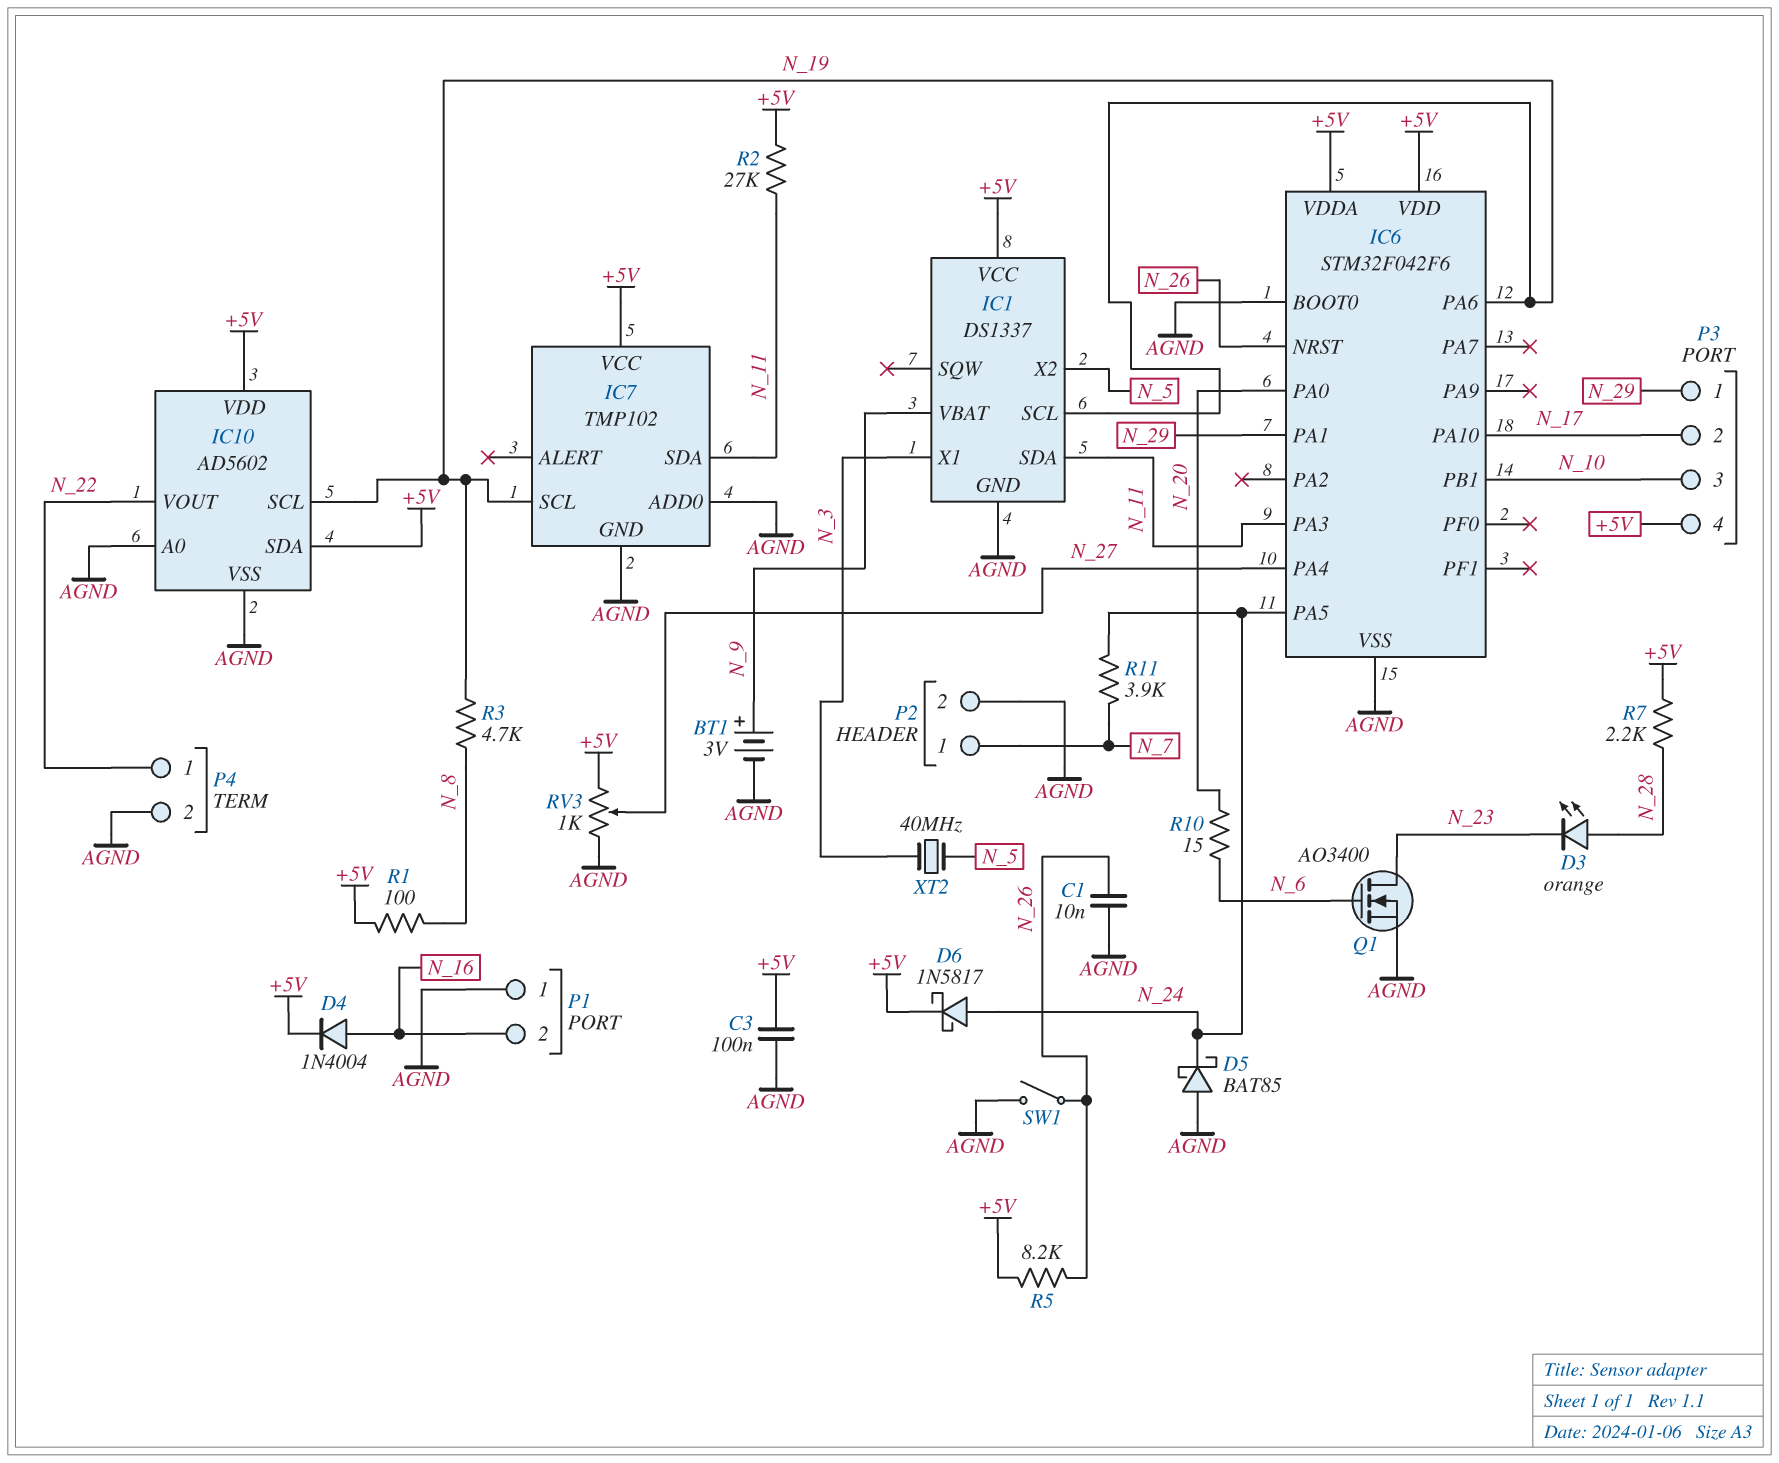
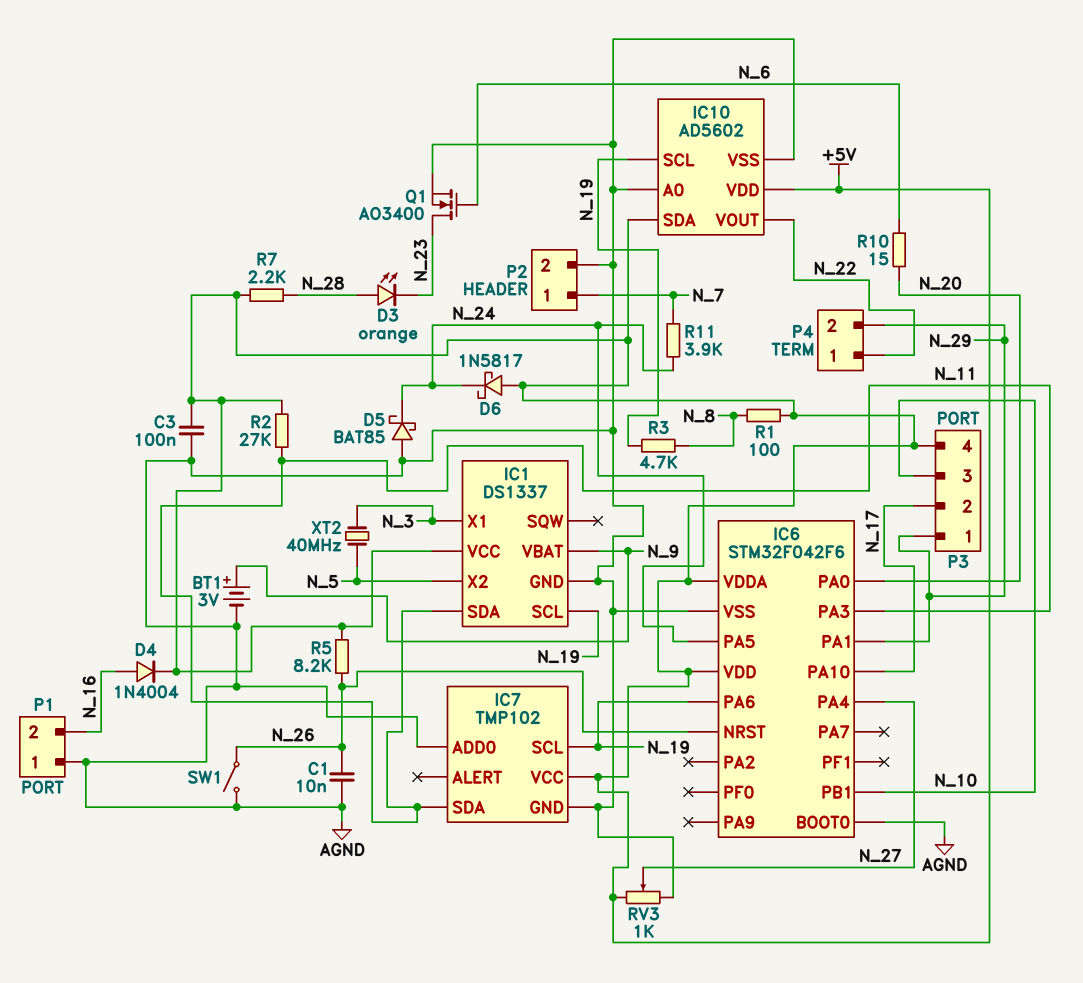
D6: schottky 1N5817 (A N_24, K +5V) -> schottky 1N5817 (A +5V, K N_24)
P4 pin 2: AGND -> N_29

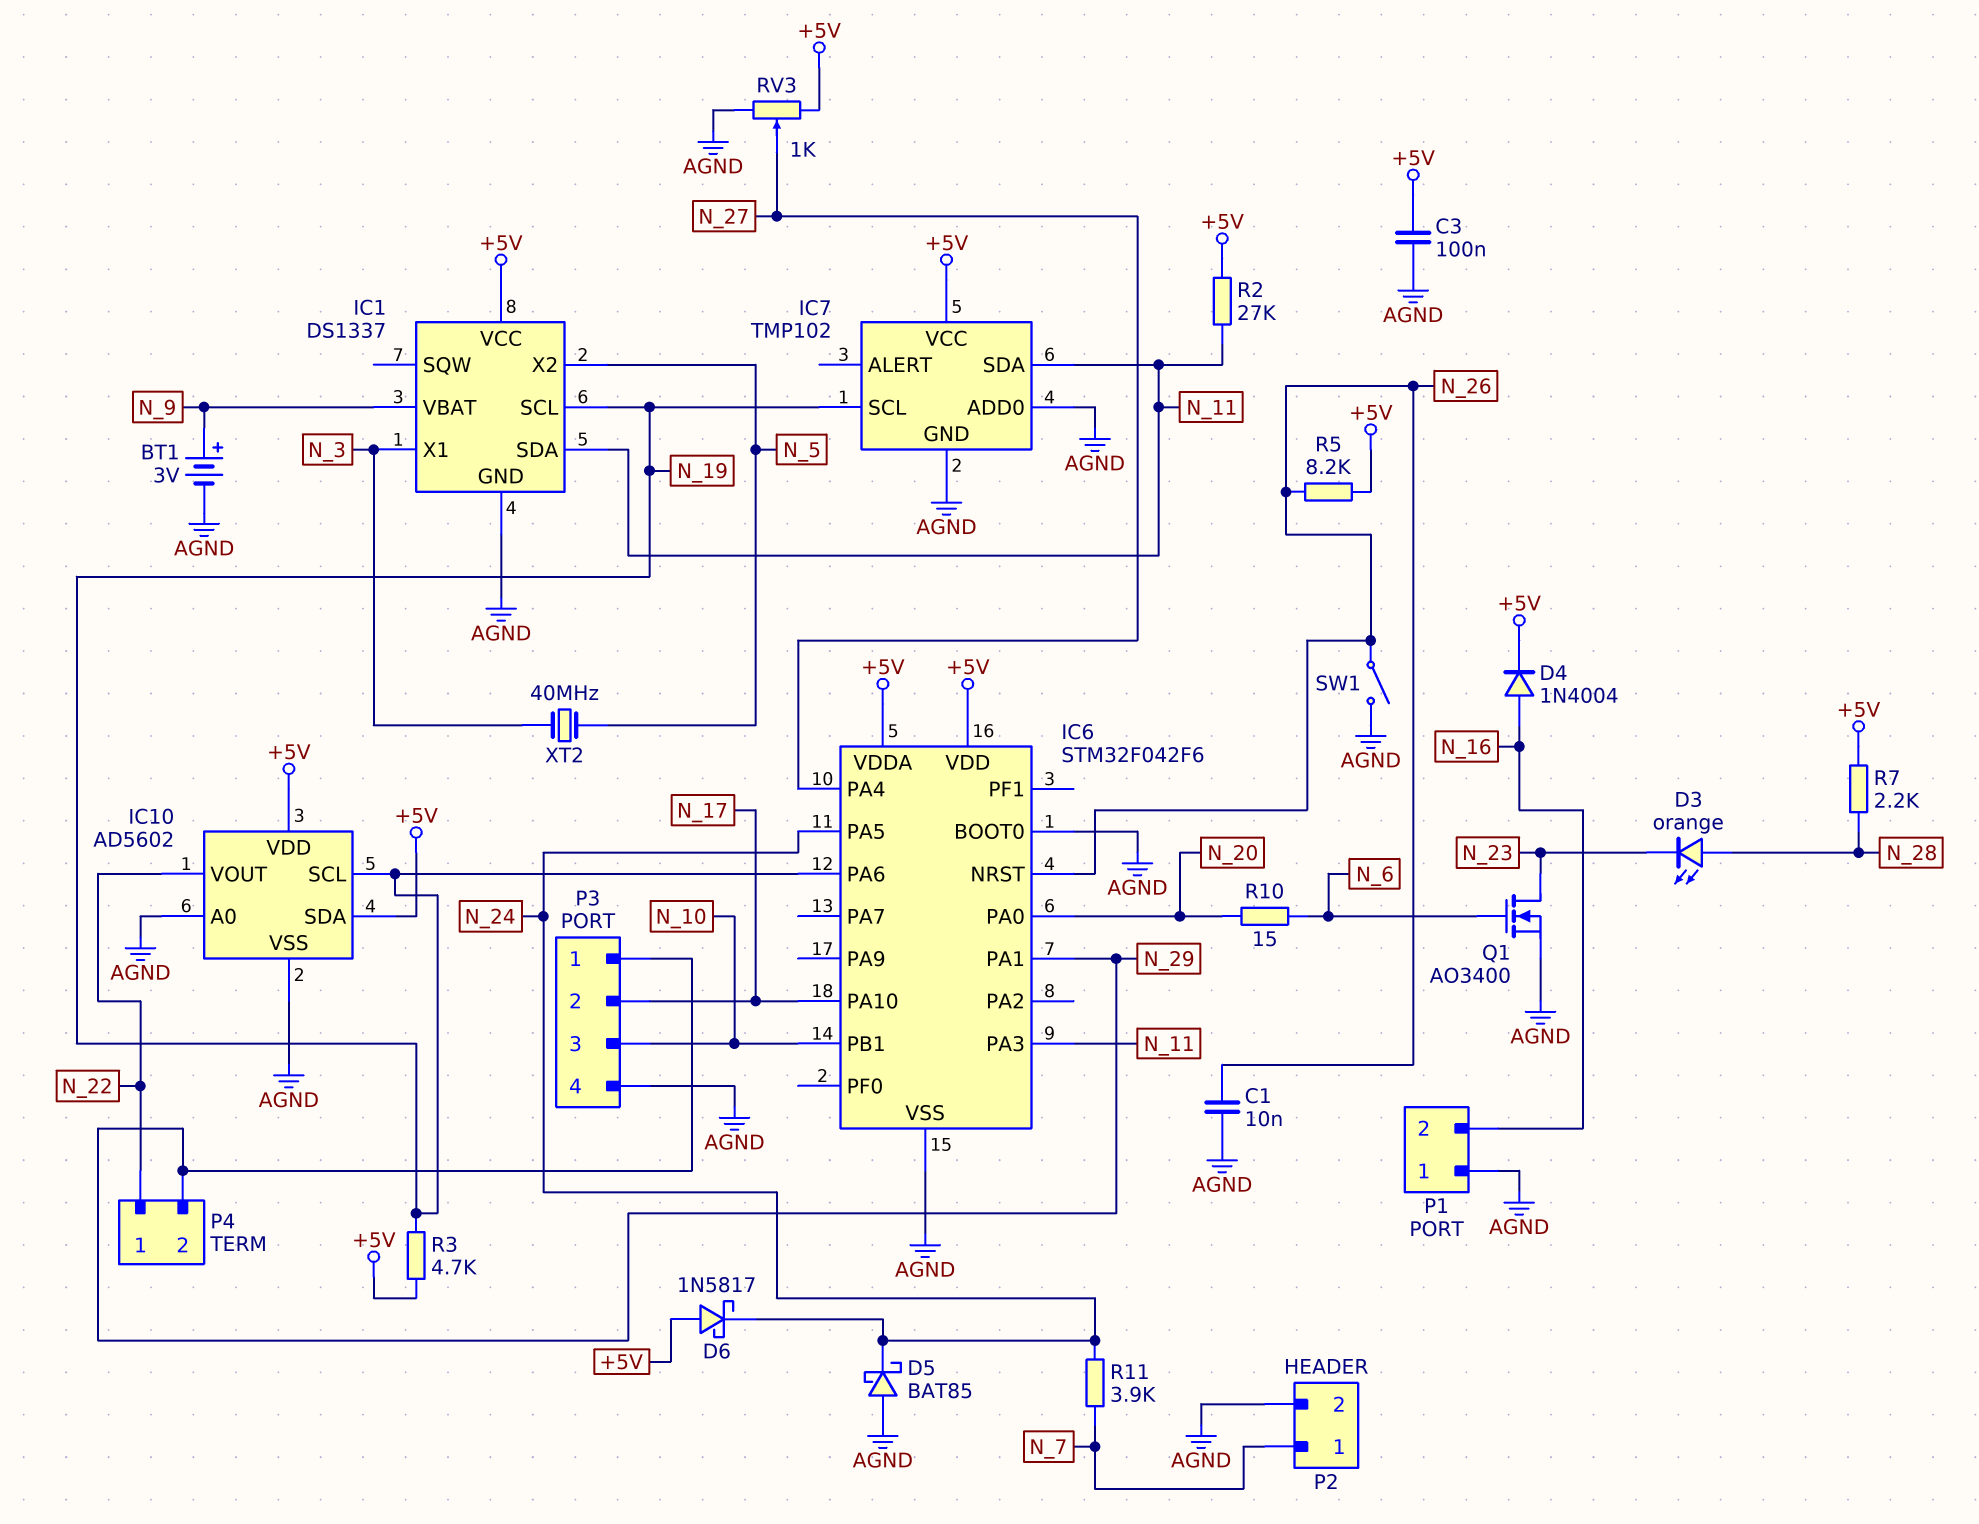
P3 pin 4: +5V -> AGND
R1: 100 (+5V, N_8) -> none
R3: 4.7k (N_8, N_19) -> 4.7k (+5V, N_19)

